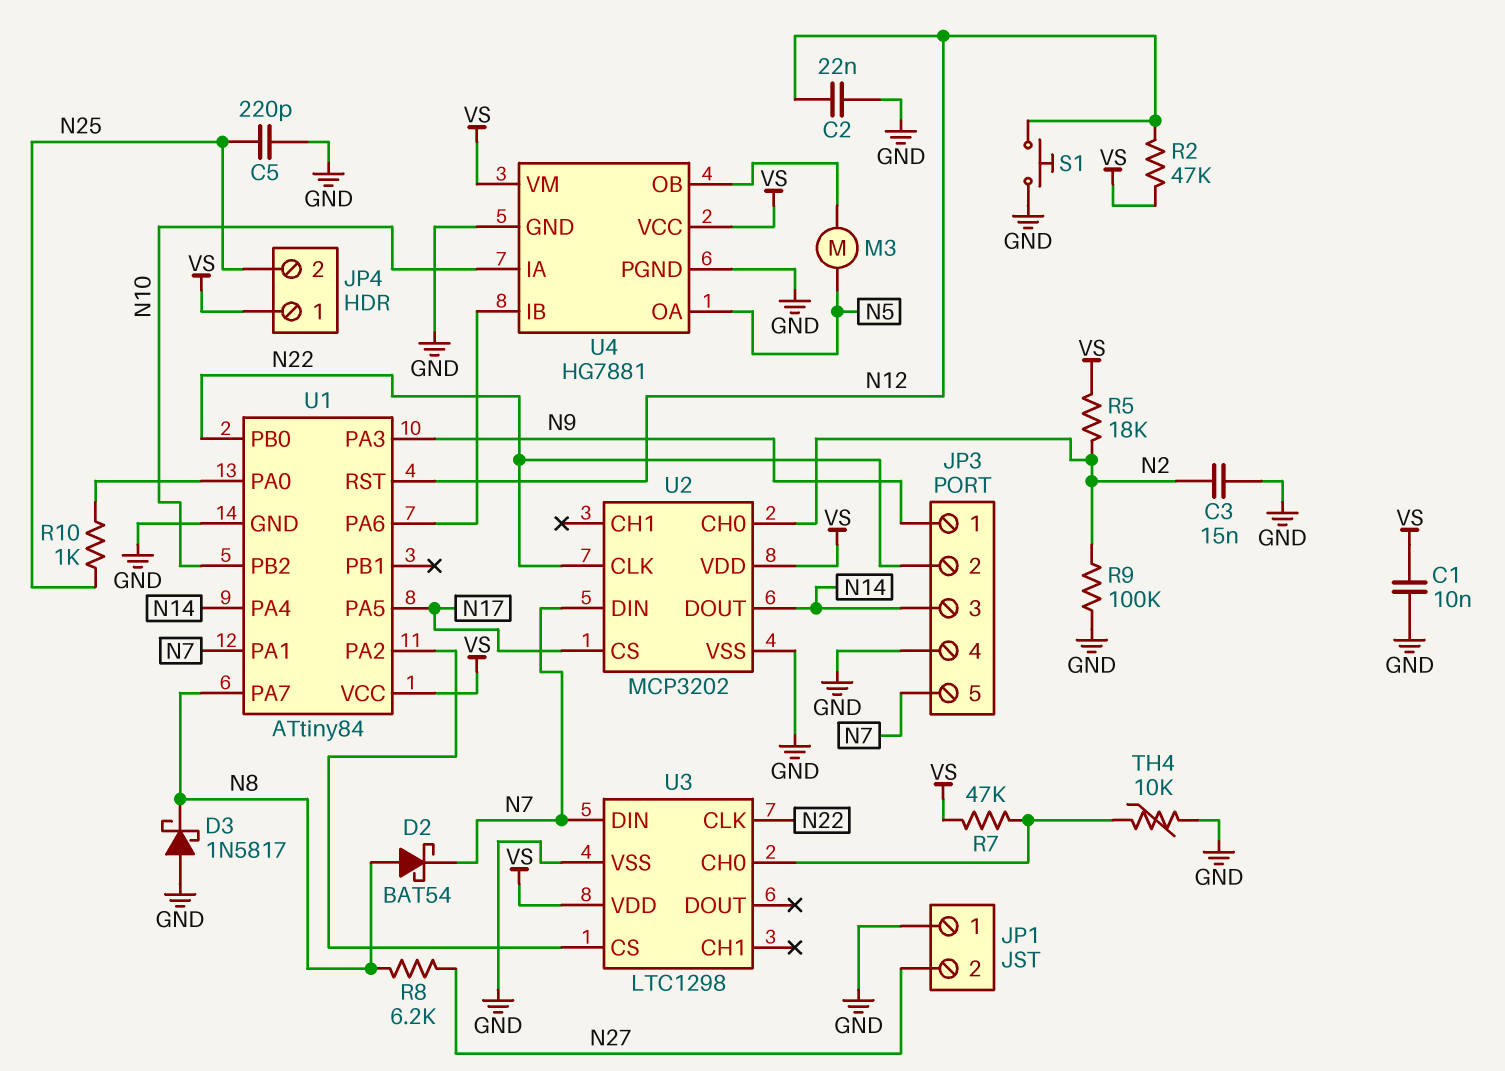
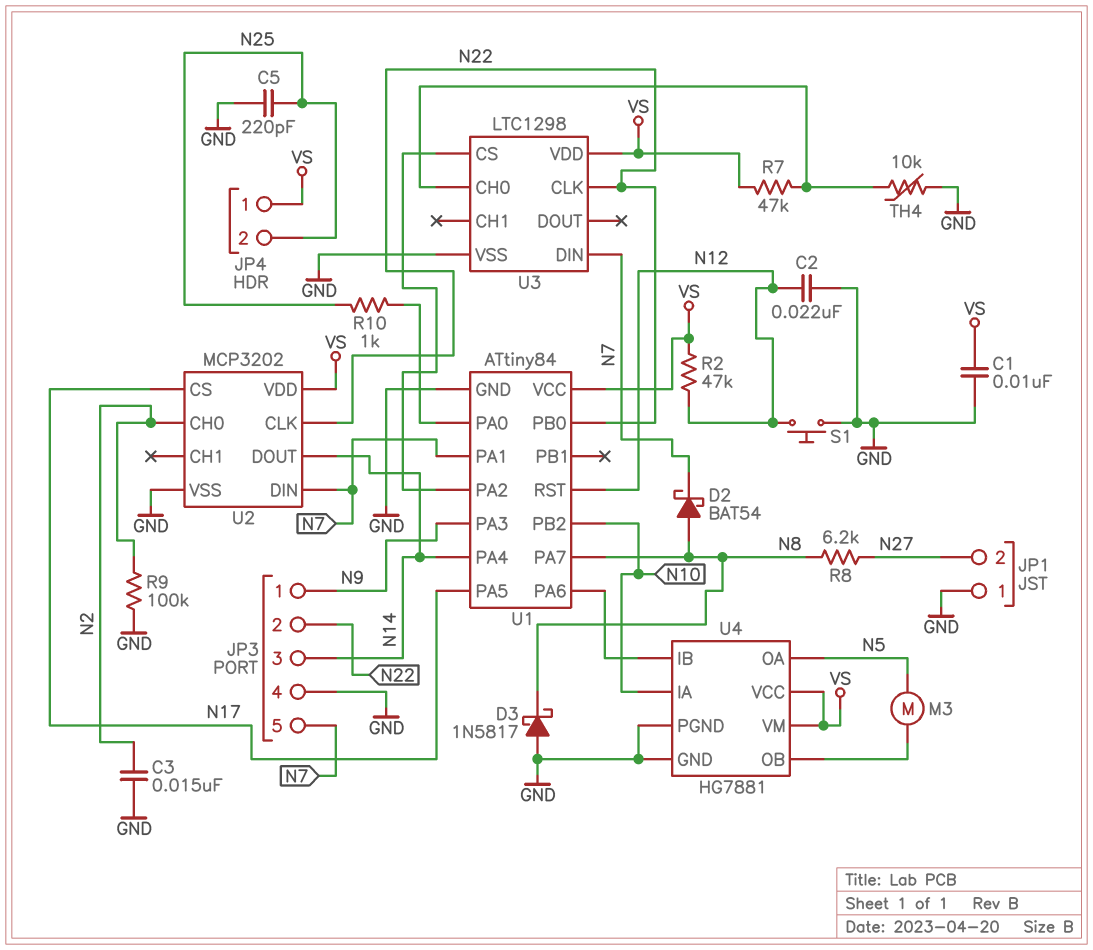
R5: 18k (N2, VS) -> none

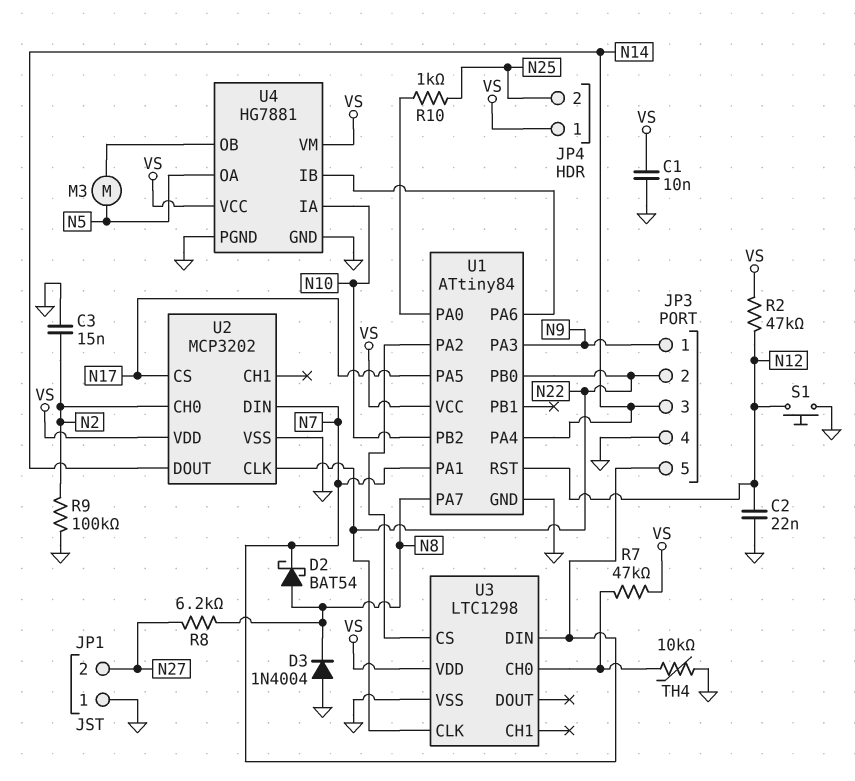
C5: 220pF (GND, N25) -> none
D3: schottky 1N5817 (A GND, K N8) -> diode 1N4004 (A GND, K N8)

